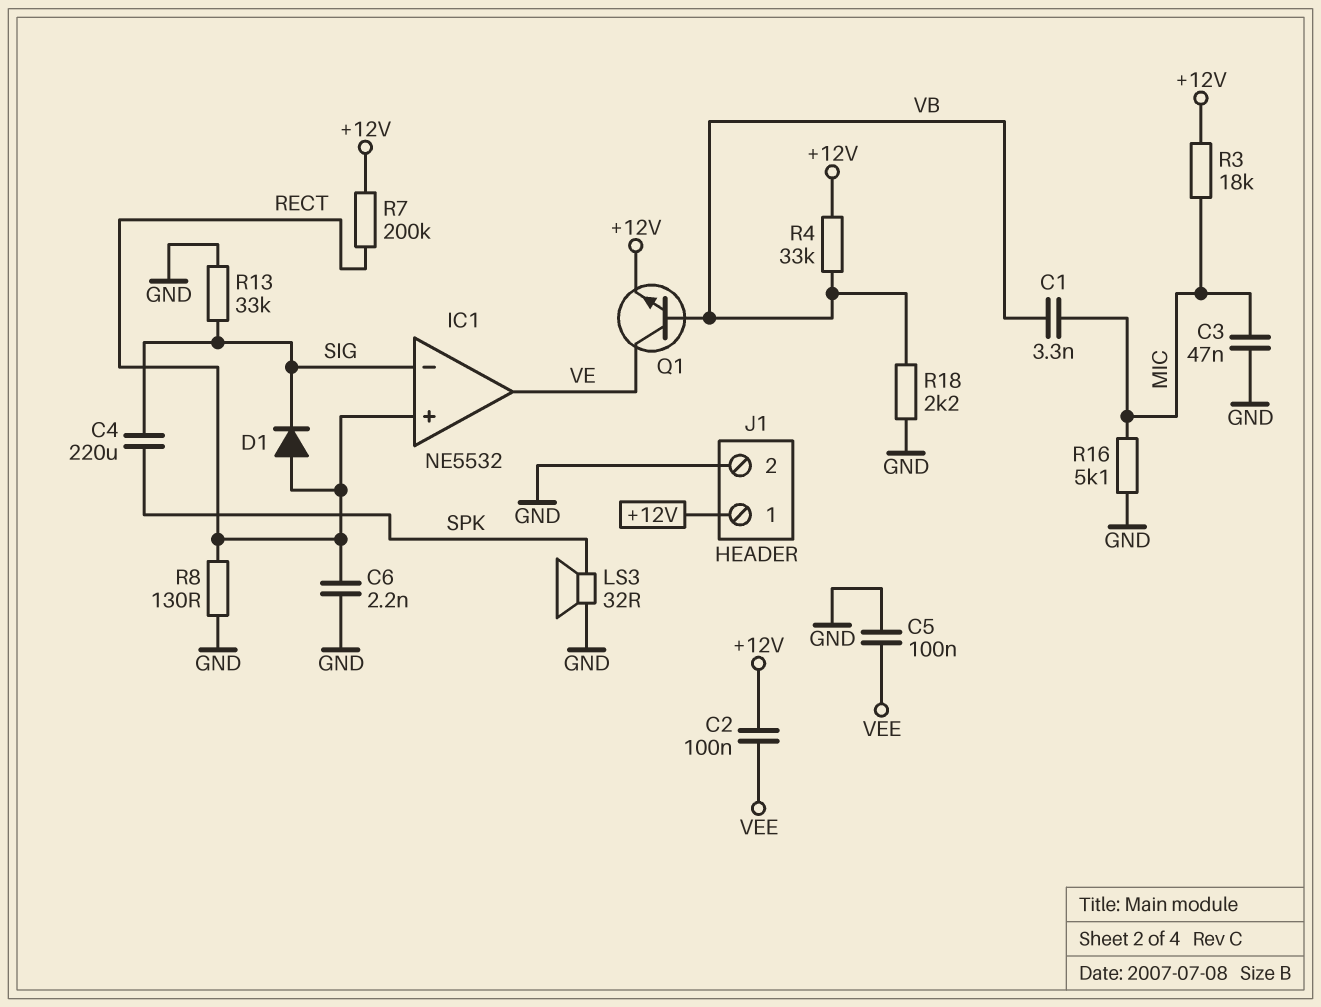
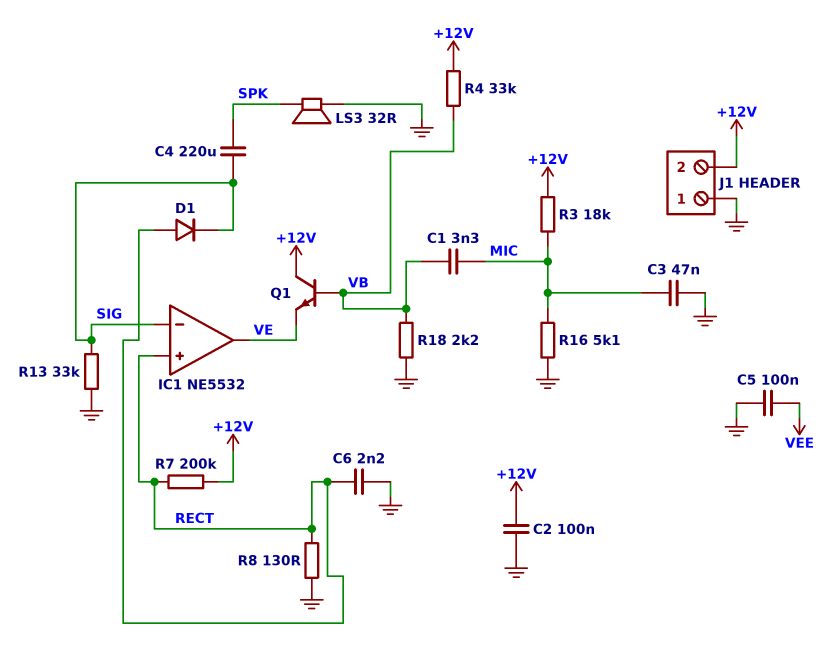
C2: 100nF (+12V, VEE) -> 100nF (+12V, GND)
J1 pin 1: +12V -> GND
J1 pin 2: GND -> +12V
Q1: NPN (B VB, C VE, E +12V) -> NPN (B VB, C +12V, E VE)

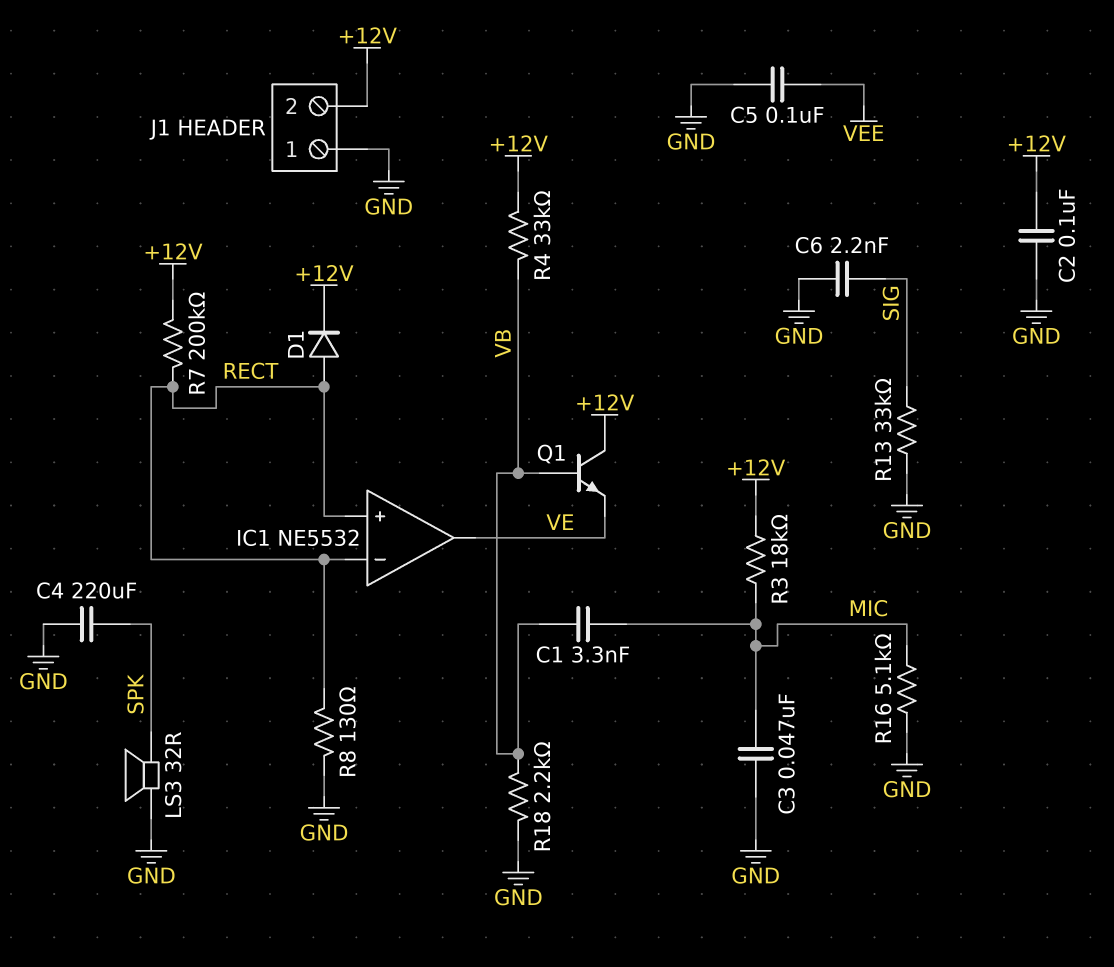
C4: 220uF (SIG, SPK) -> 220uF (GND, SPK)
C6: 2.2nF (GND, RECT) -> 2.2nF (GND, SIG)
D1: diode (A RECT, K SIG) -> diode (A RECT, K +12V)
IC1 pin in-: SIG -> RECT

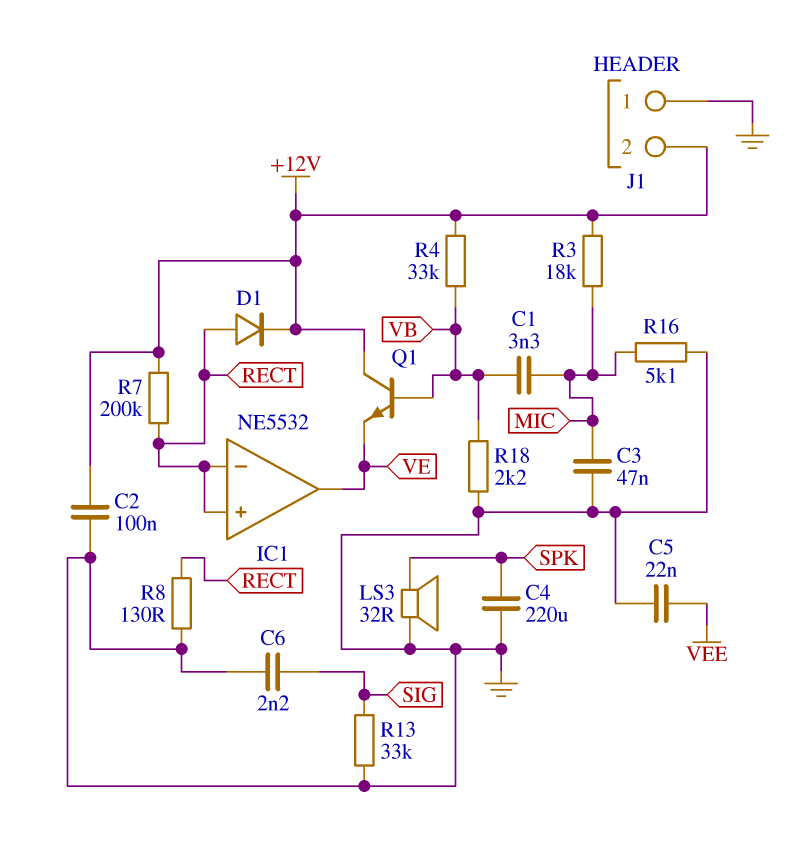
C5: 100nF (GND, VEE) -> 22nF (GND, VEE)

